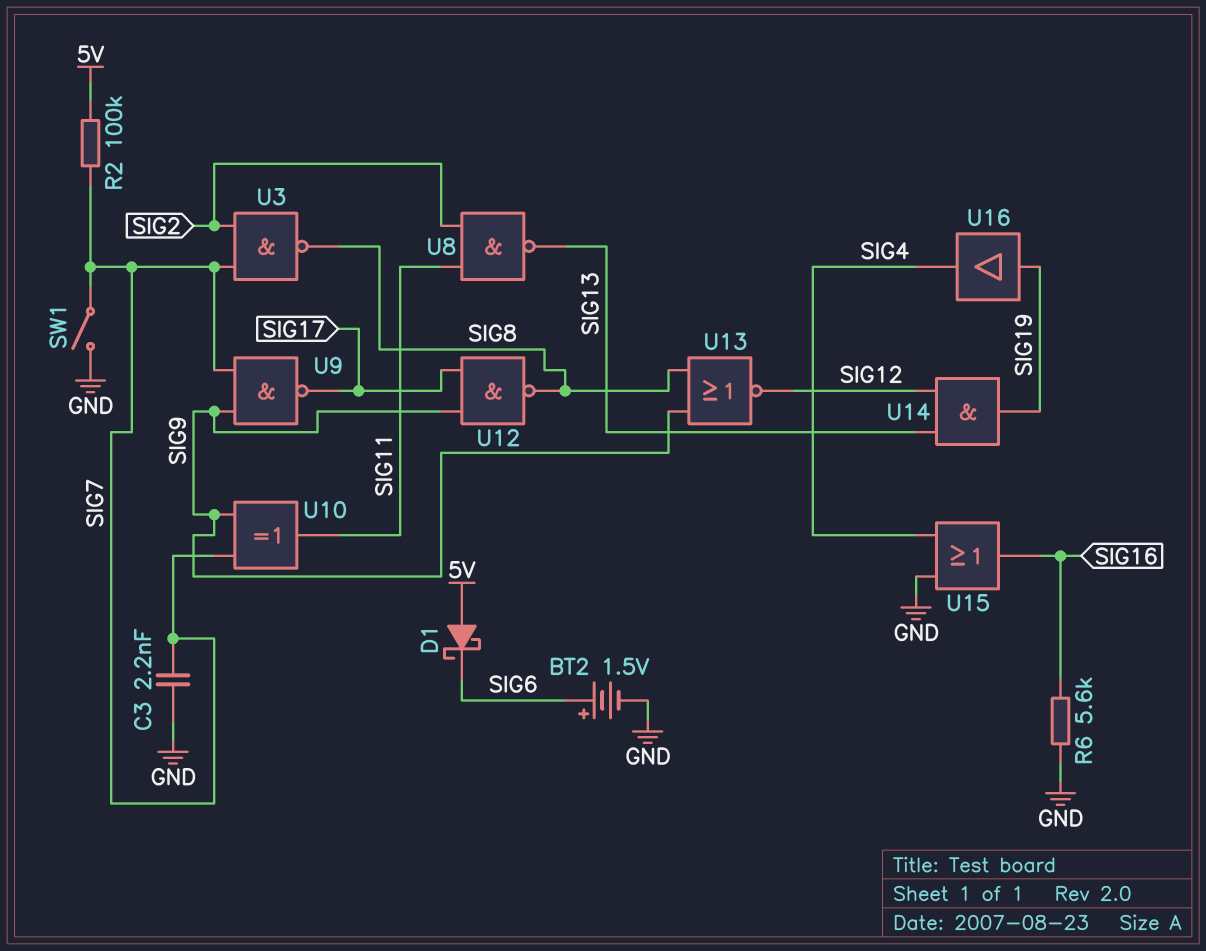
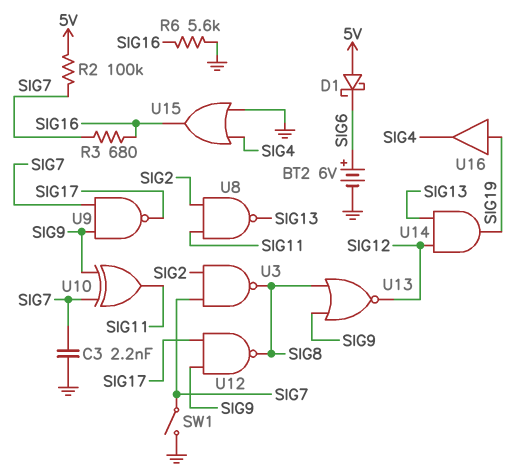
BT2: 1.5V (plus SIG6, minus GND) -> 6V (plus SIG6, minus GND)
R3: none -> 680 (SIG7, SIG16)

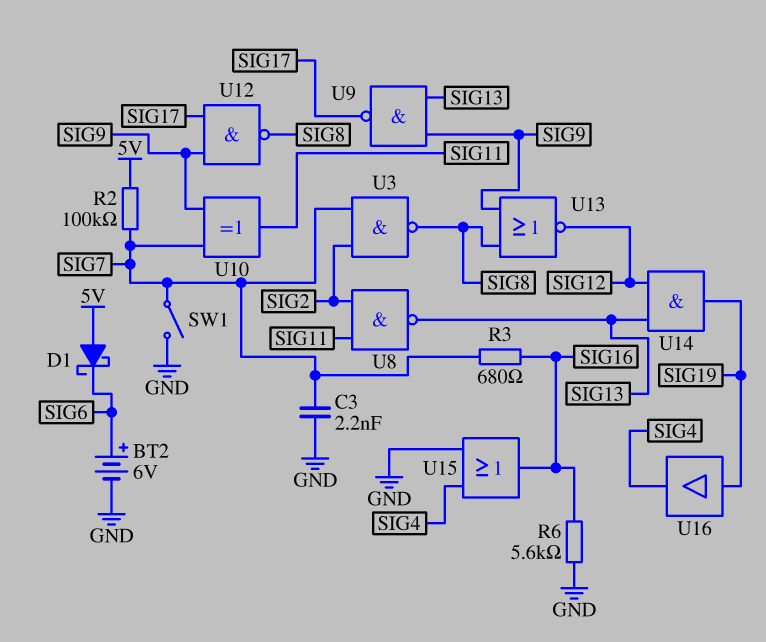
U9: NAND (in SIG7, in SIG9, out SIG17) -> NAND (in SIG9, in SIG13, out SIG17)

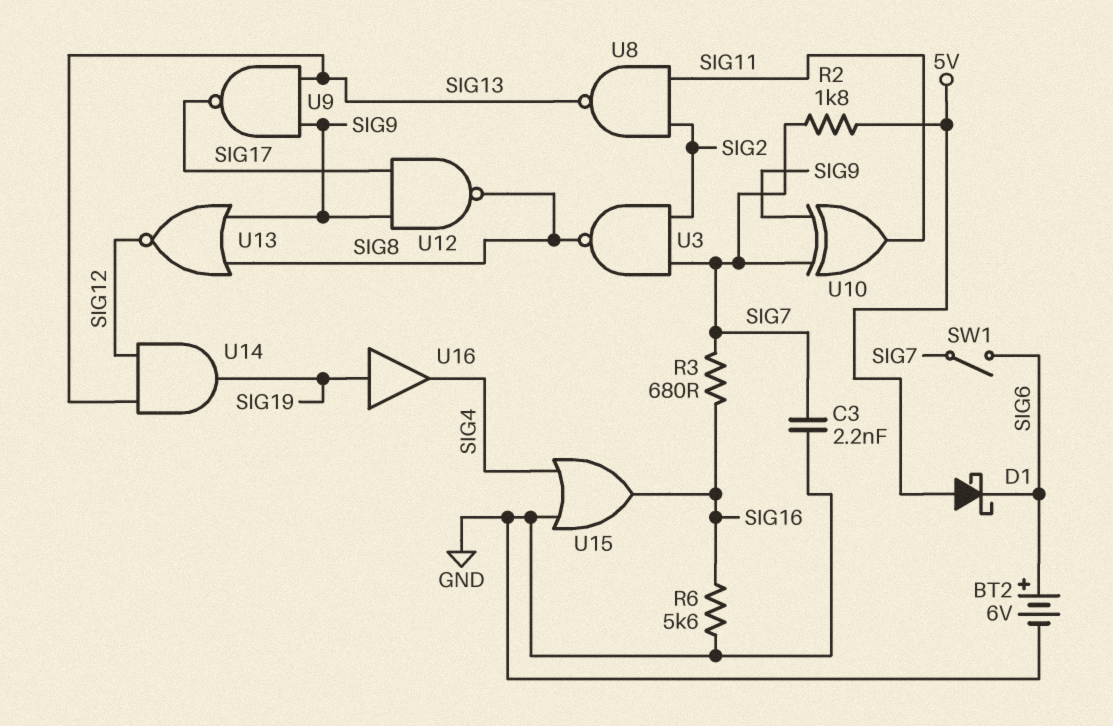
R2: 100k (5V, SIG7) -> 1.8k (5V, SIG7)
SW1: switch (GND, SIG7) -> switch (SIG6, SIG7)

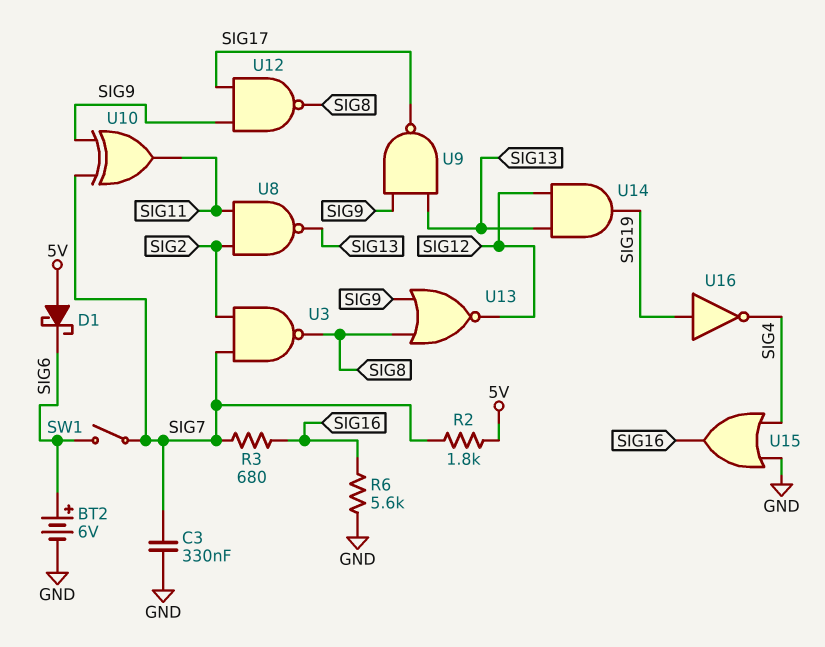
C3: 2.2nF (GND, SIG7) -> 330nF (GND, SIG7)
U16: buffer (in SIG19, out SIG4) -> NOT (in SIG19, out SIG4)

